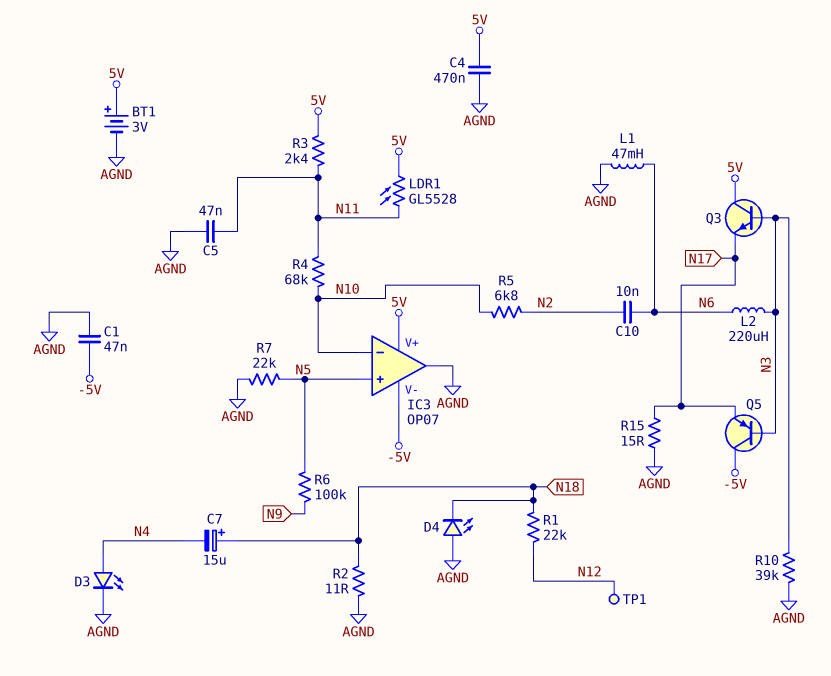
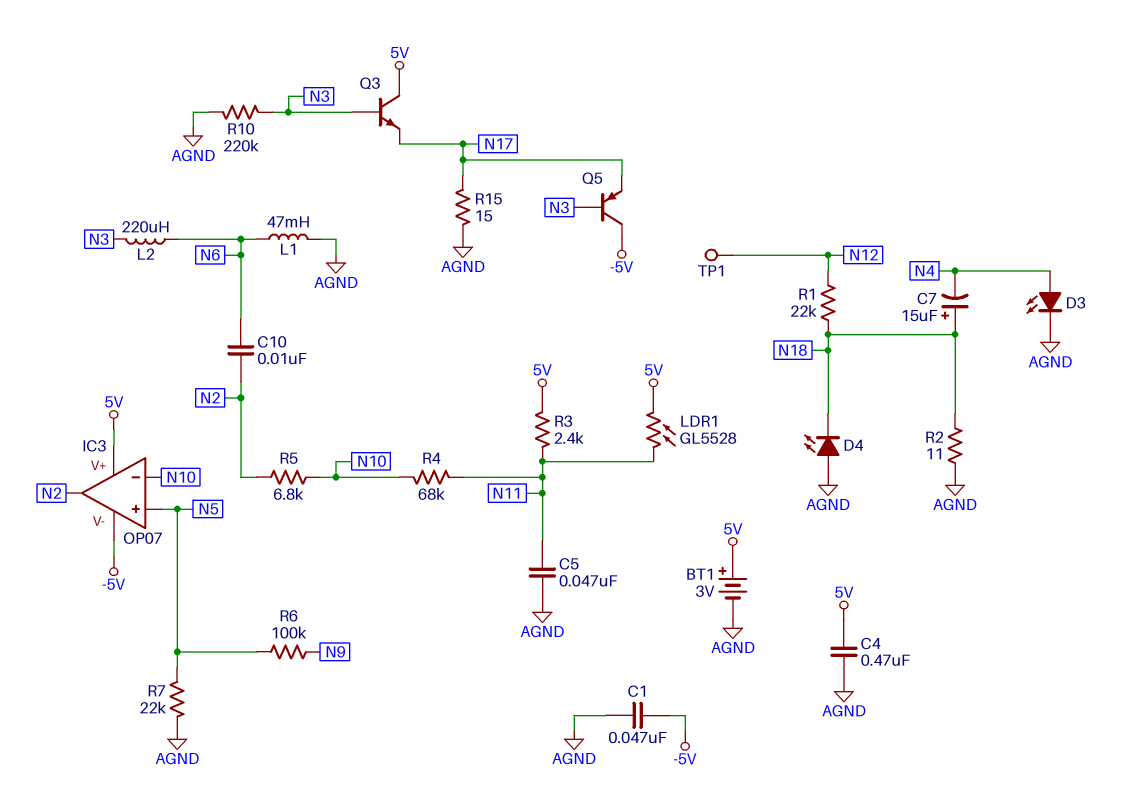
IC3 pin out: AGND -> N2
R10: 39k (AGND, N3) -> 220k (AGND, N3)

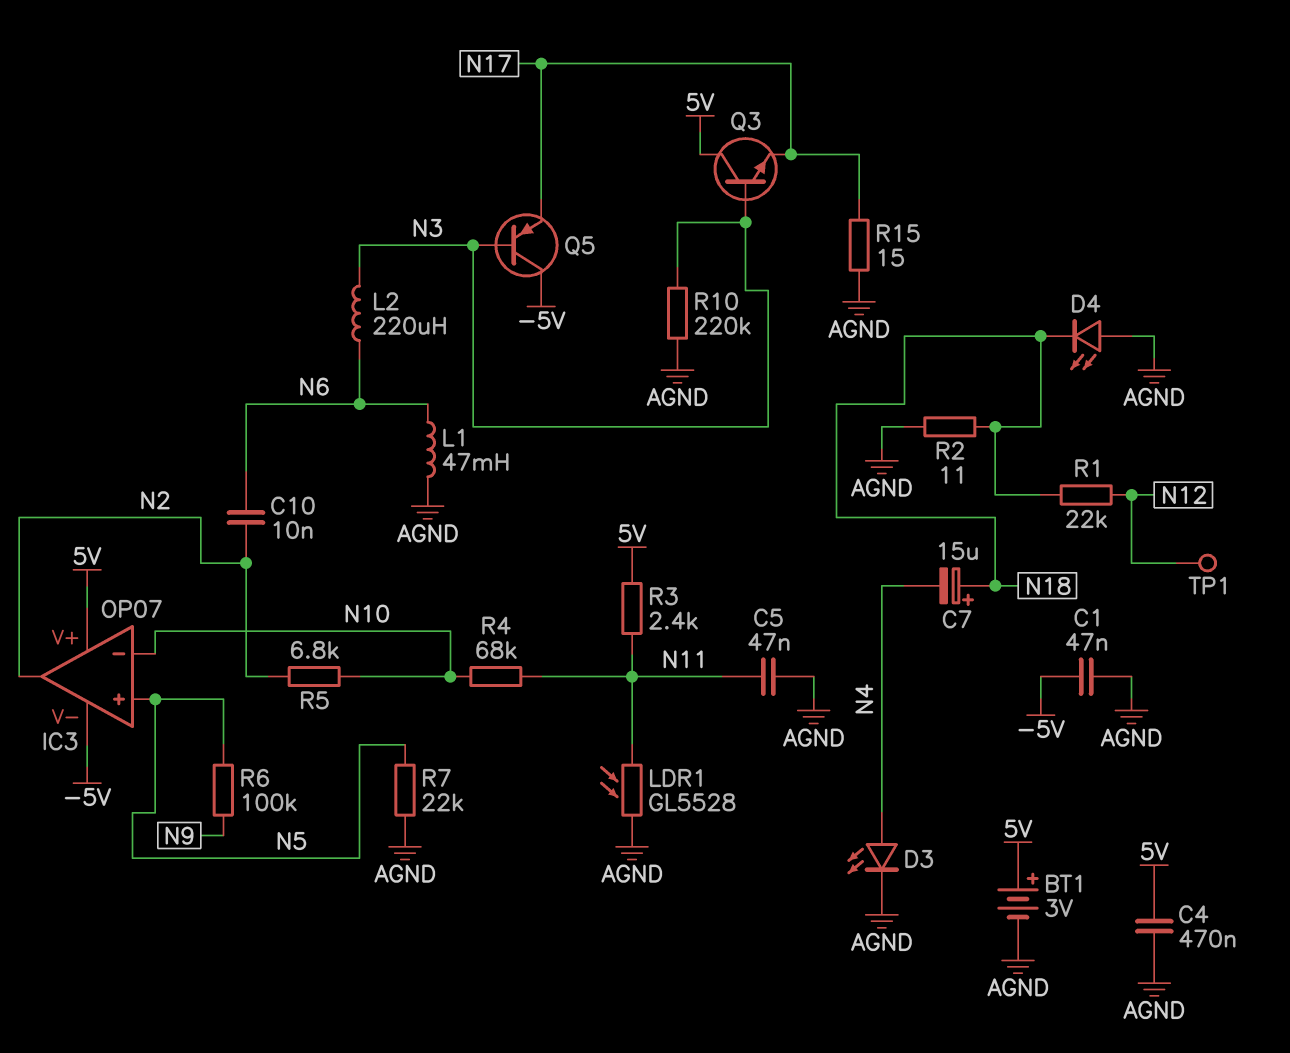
LDR1: GL5528 (5V, N11) -> GL5528 (AGND, N11)

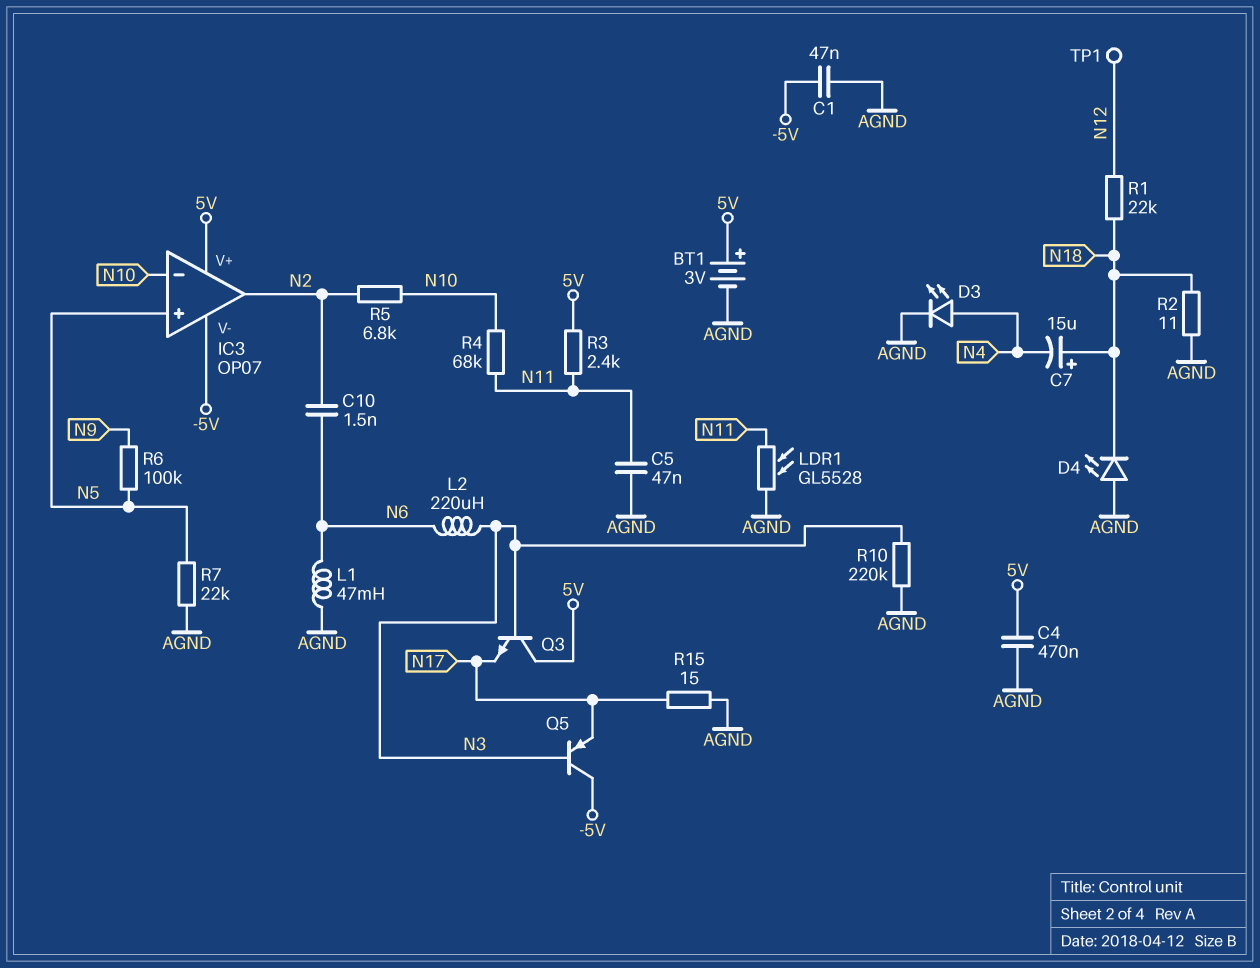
C10: 10nF (N2, N6) -> 1.5nF (N2, N6)

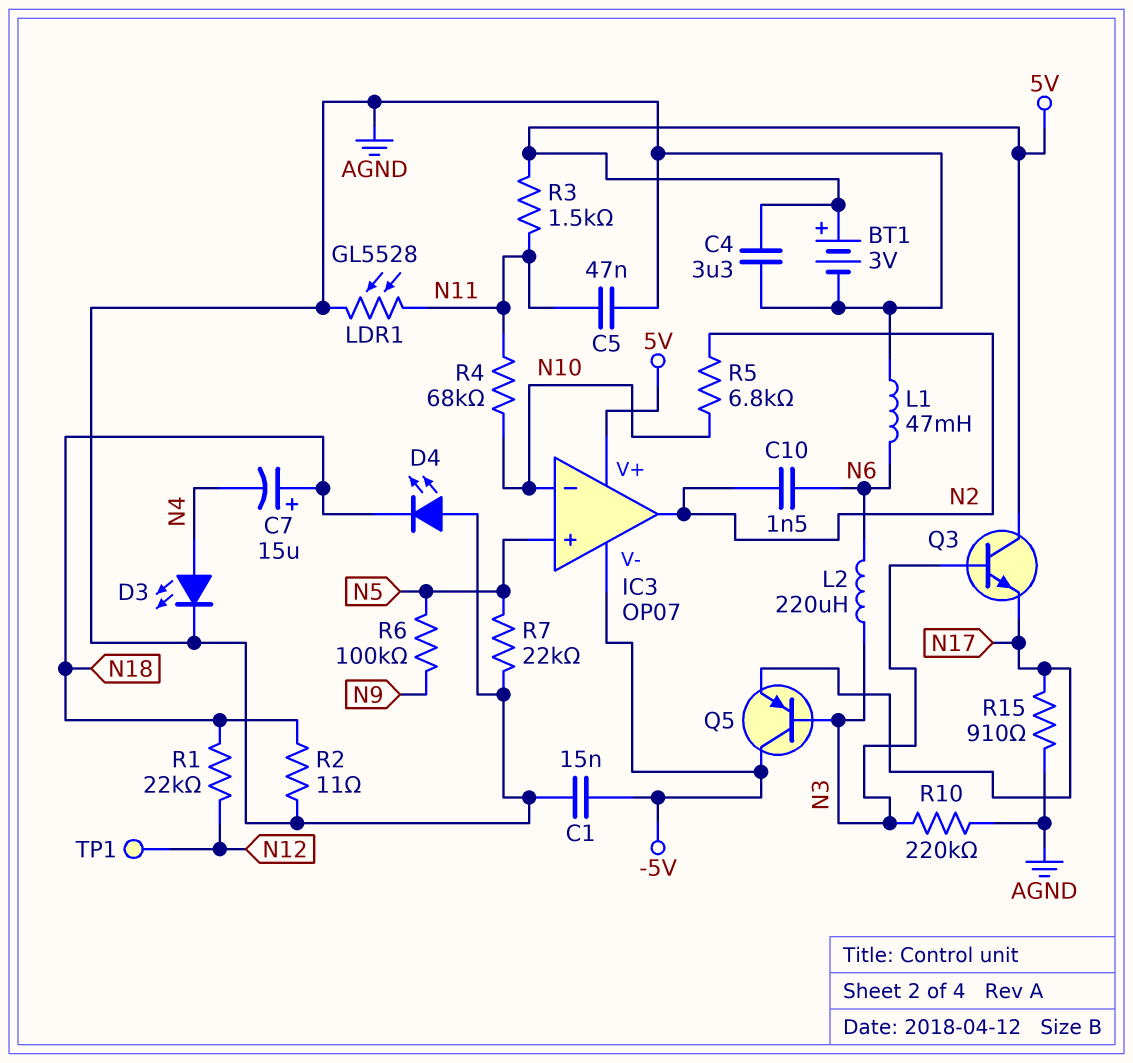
C1: 47nF (-5V, AGND) -> 15nF (-5V, AGND)
C4: 470nF (5V, AGND) -> 3.3uF (5V, AGND)
R3: 2.4k (5V, N11) -> 1.5k (5V, N11)
R15: 15 (AGND, N17) -> 910 (AGND, N17)

